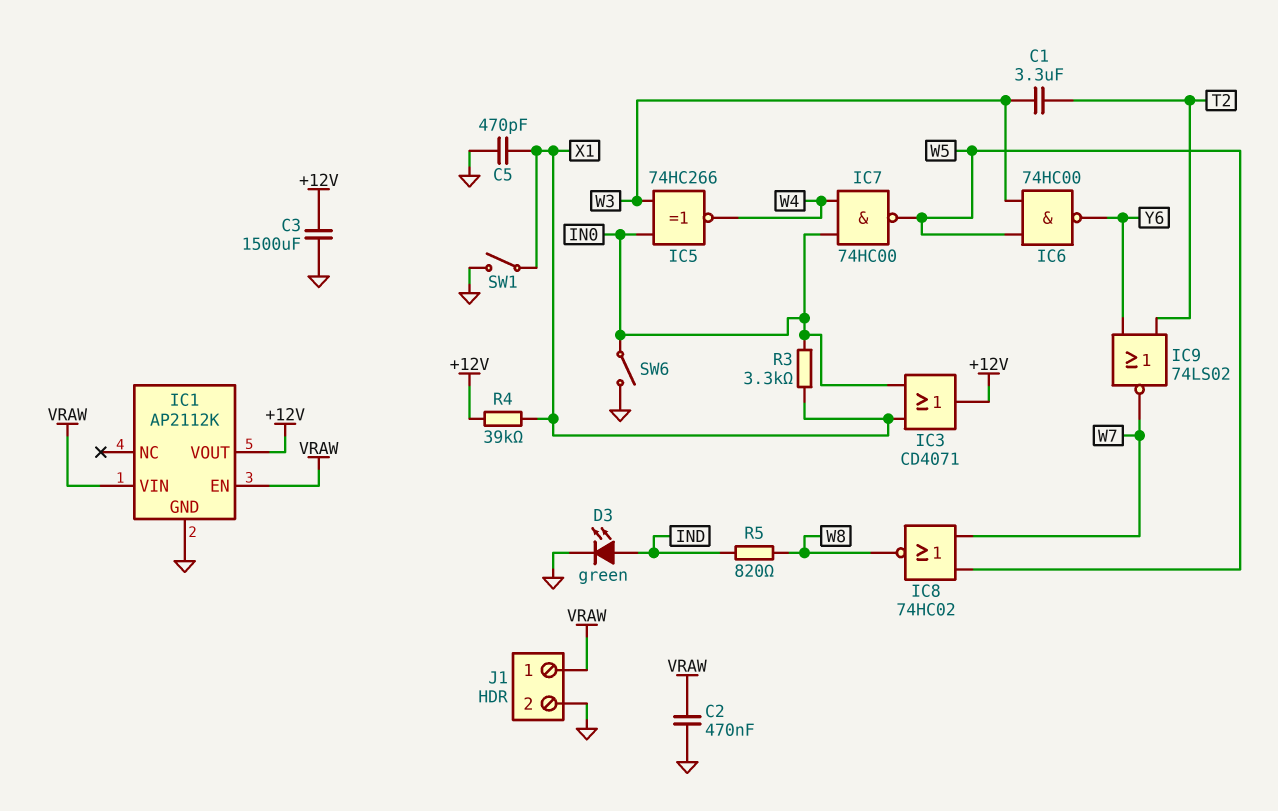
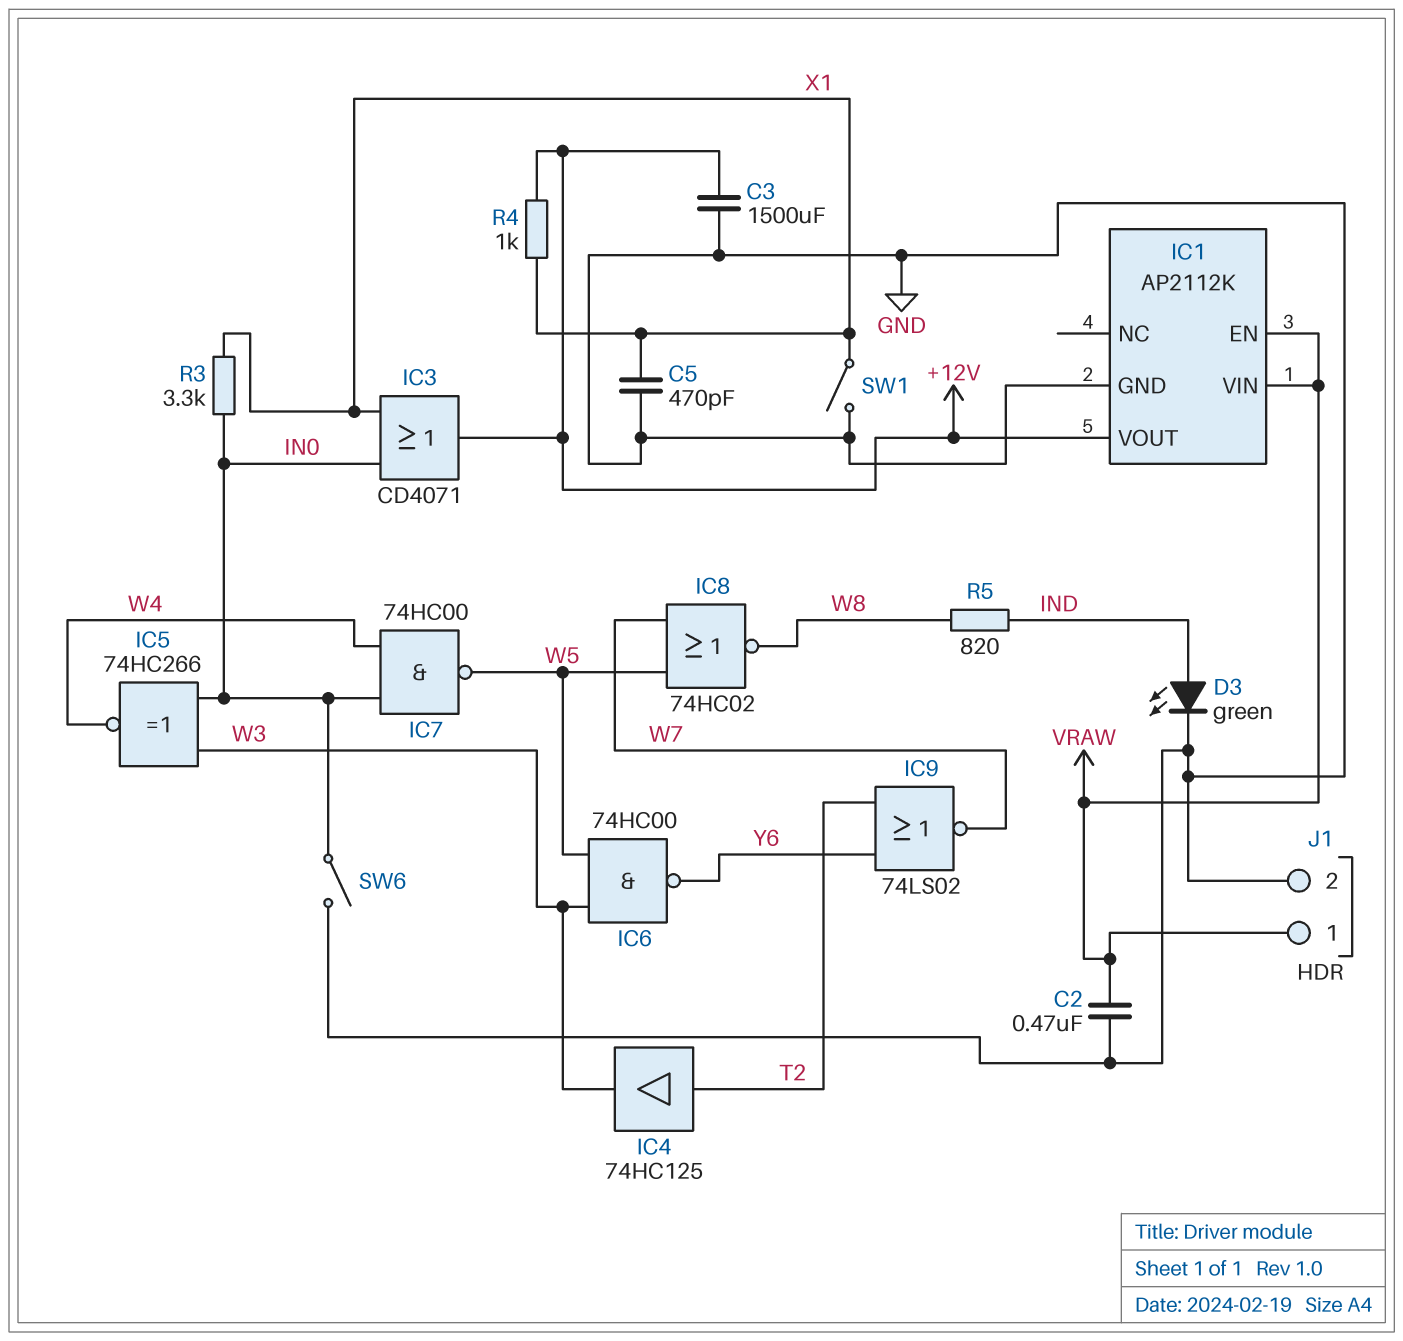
C1: 3.3uF (T2, W3) -> none
IC4: none -> buffer 74HC125 (in T2, out W3)
R4: 39k (+12V, X1) -> 1k (+12V, X1)

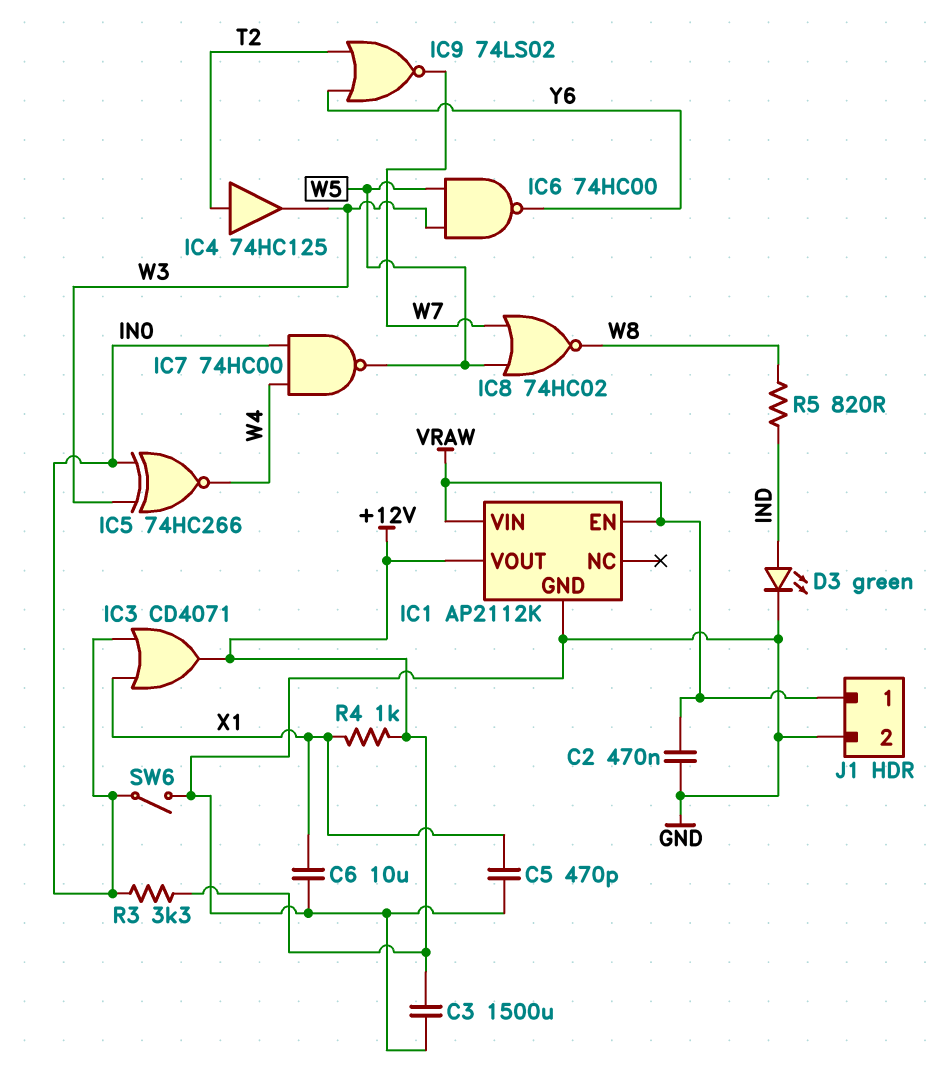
C6: none -> 10uF (GND, X1)
R3: 3.3k (IN0, X1) -> 3.3k (+12V, IN0)
SW1: switch (GND, X1) -> none

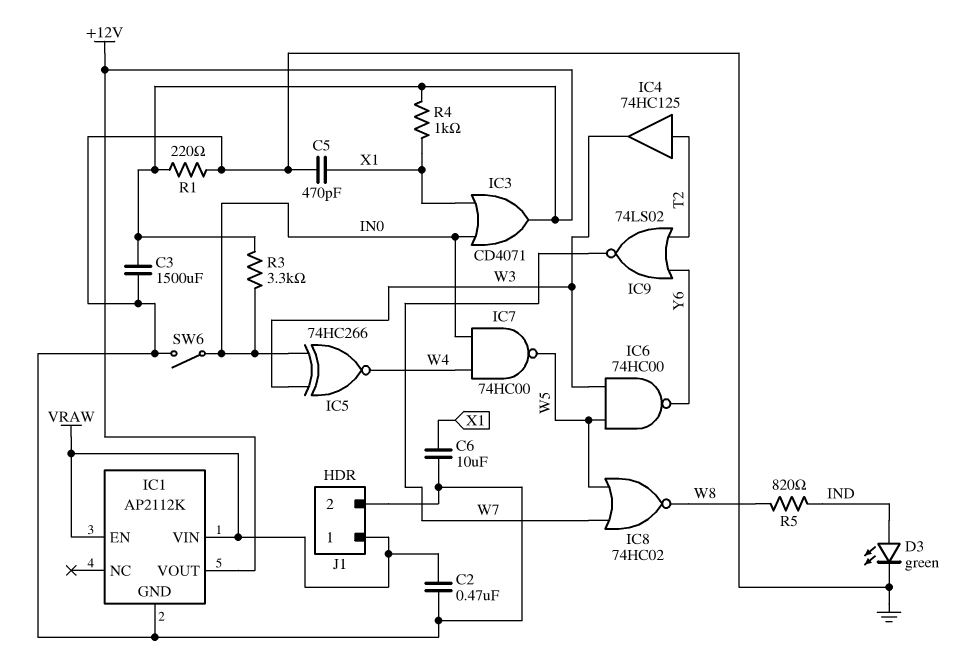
R1: none -> 220 (+12V, GND)

